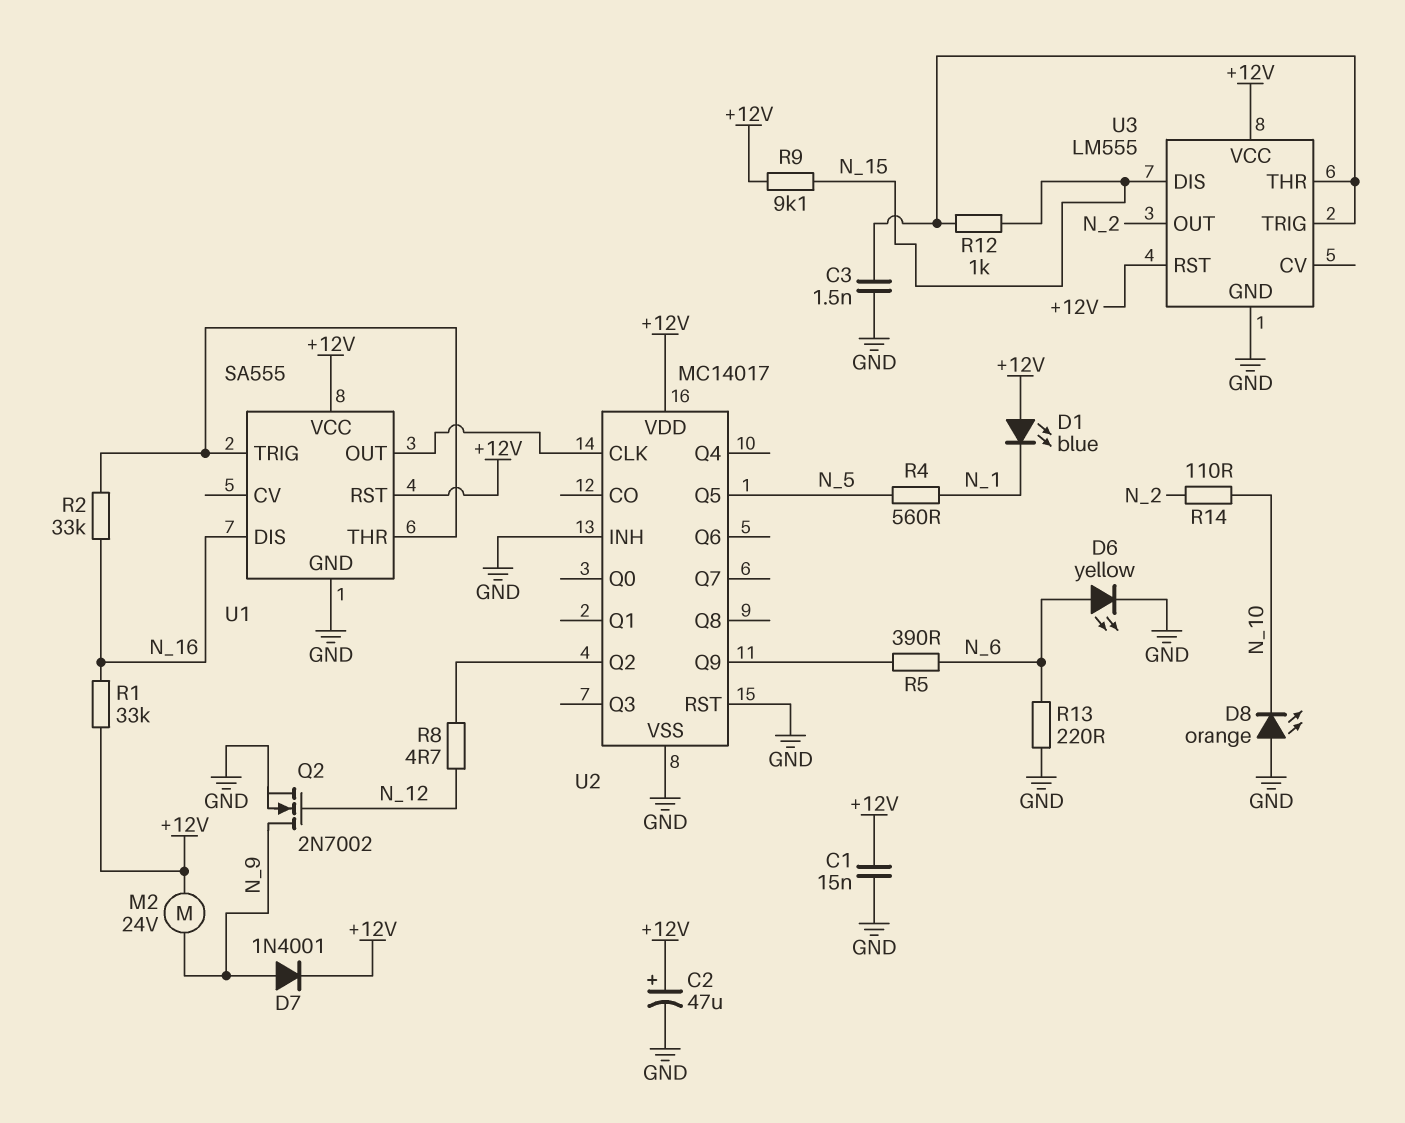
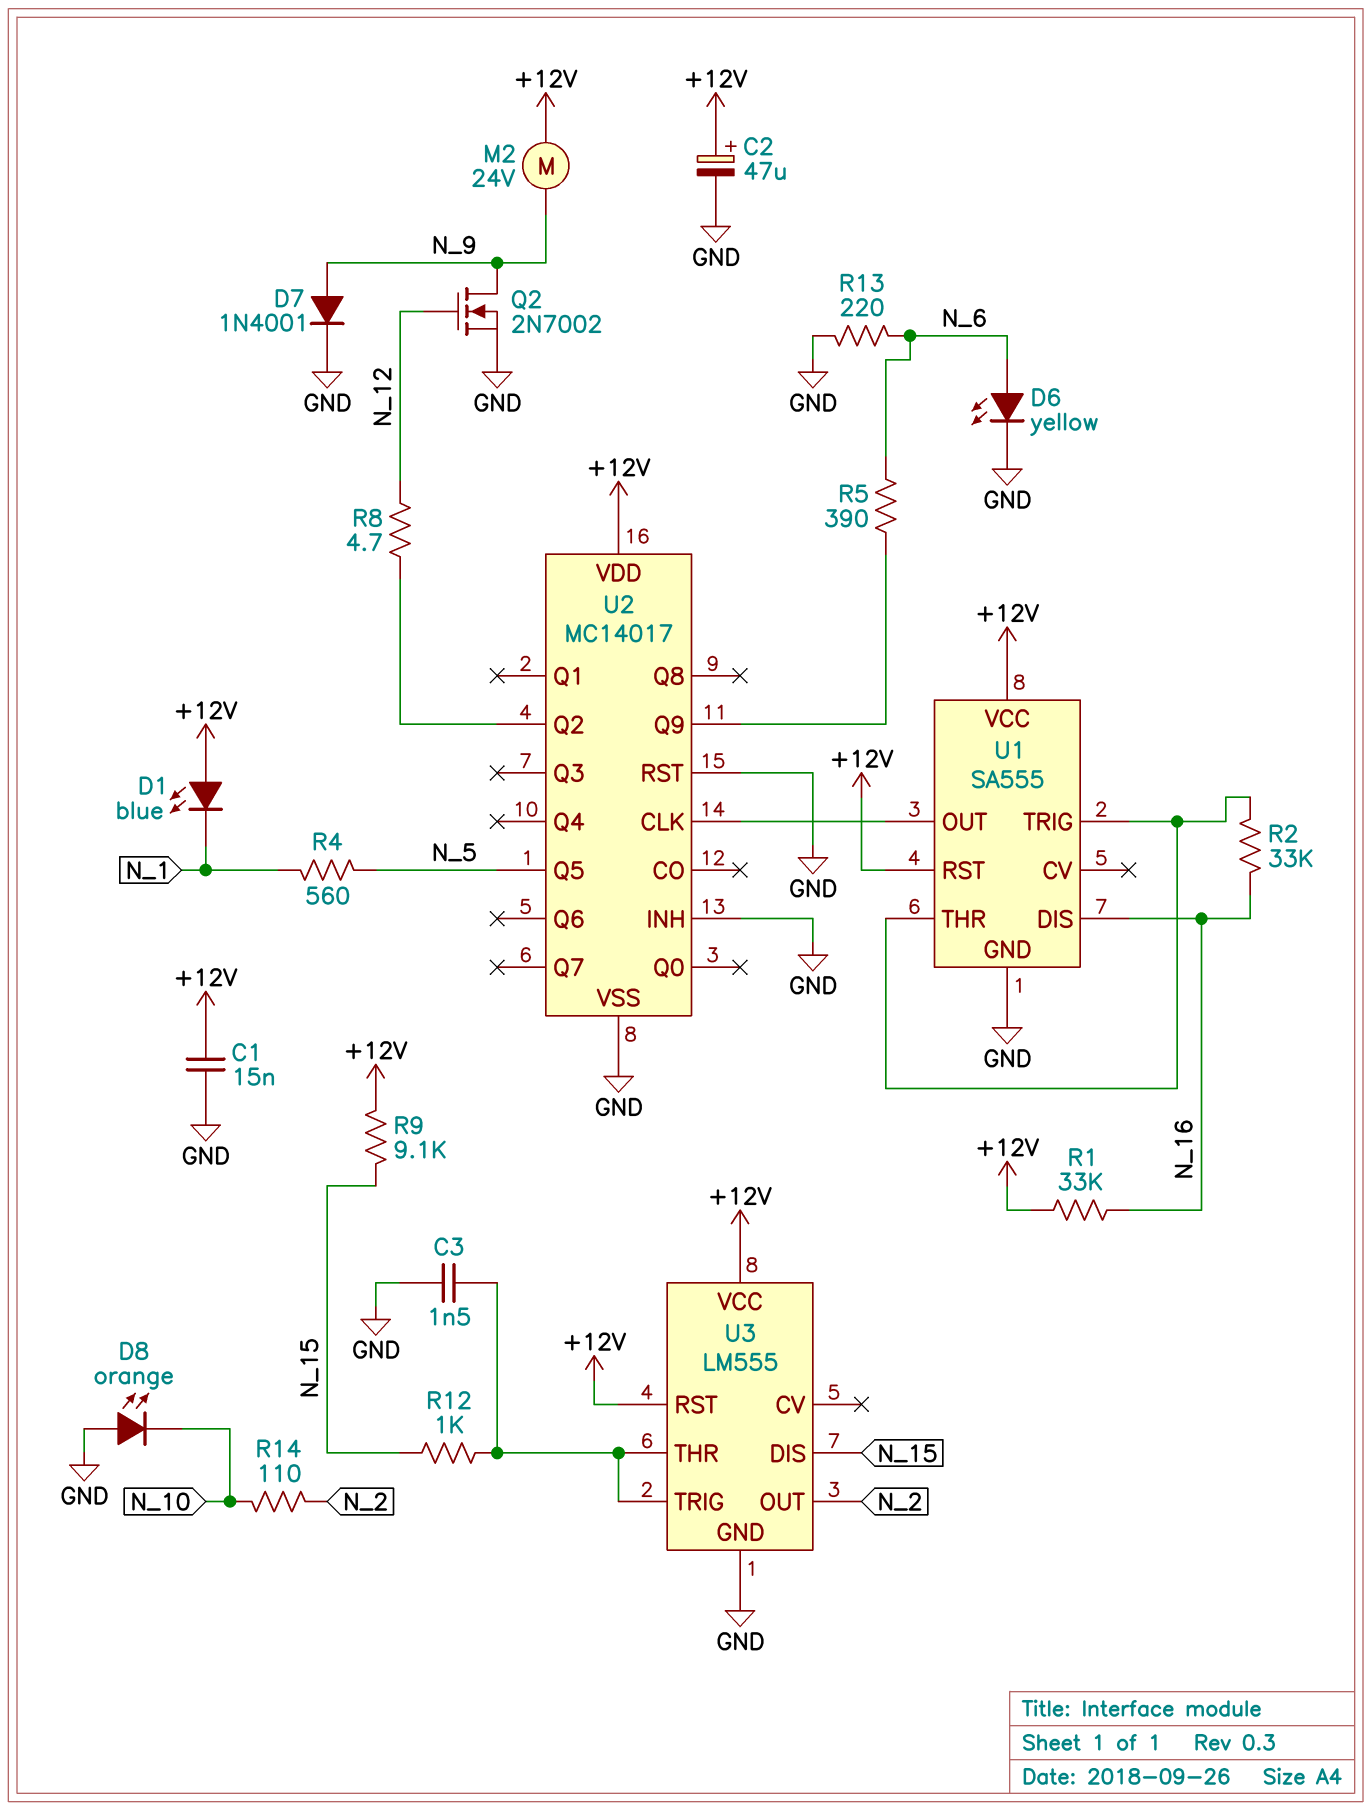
D7: diode 1N4001 (A N_9, K +12V) -> diode 1N4001 (A N_9, K GND)

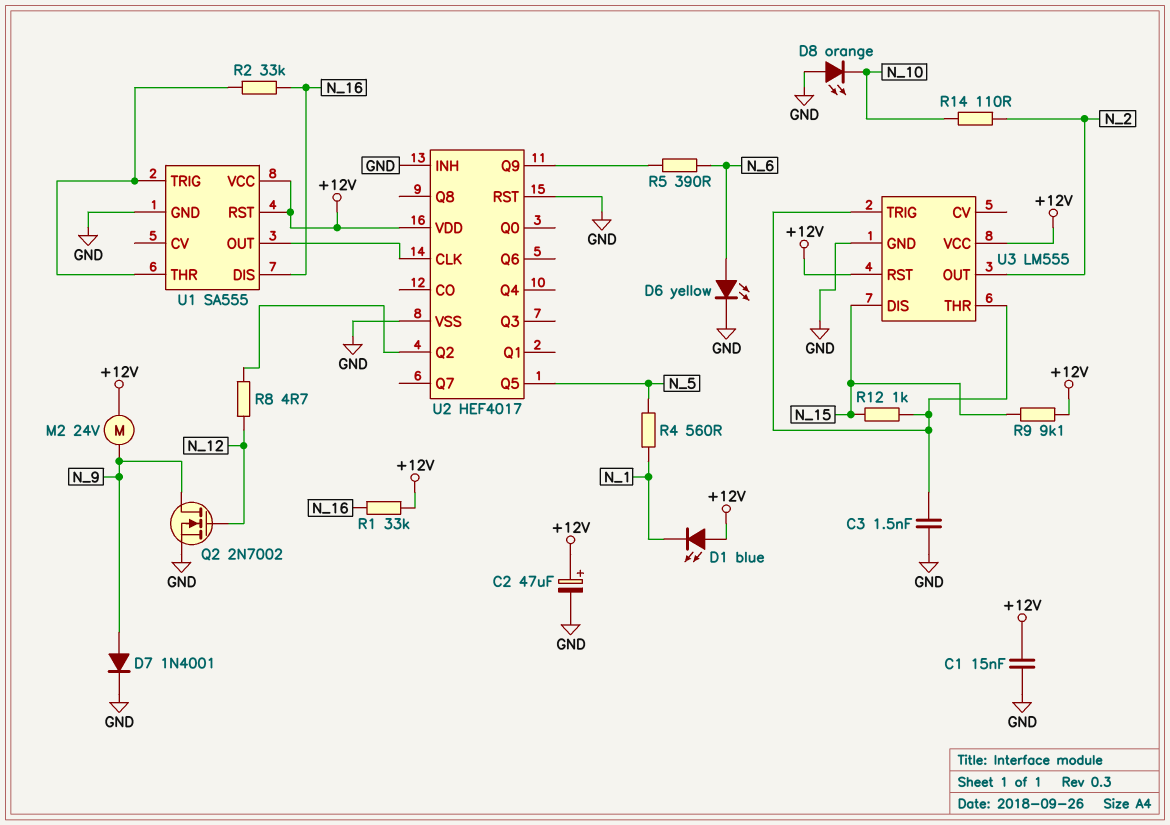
R13: 220 (GND, N_6) -> none
U2: MC14017 -> HEF4017

